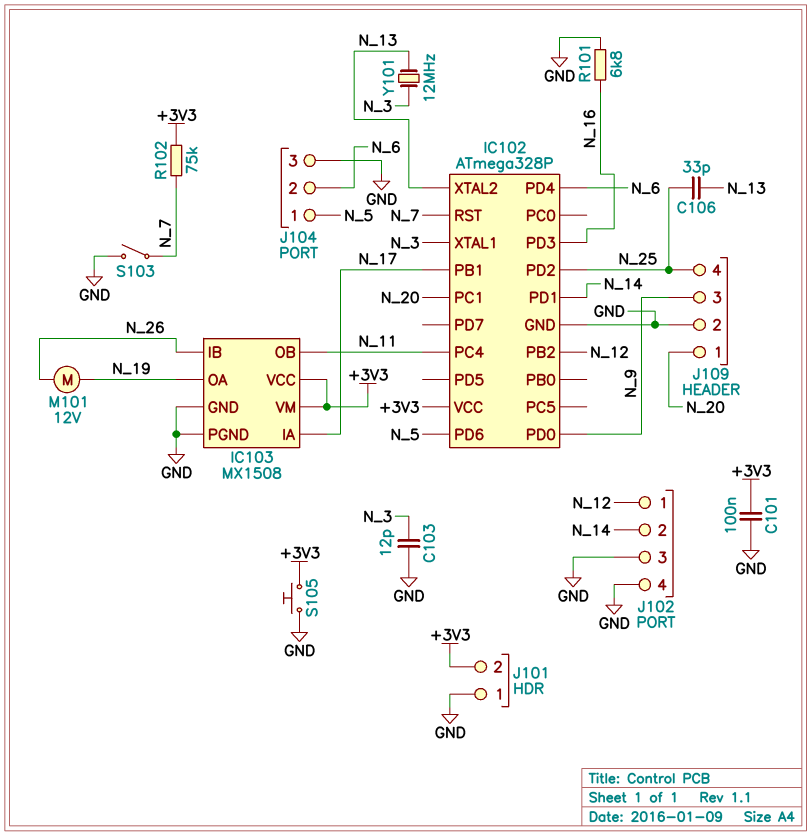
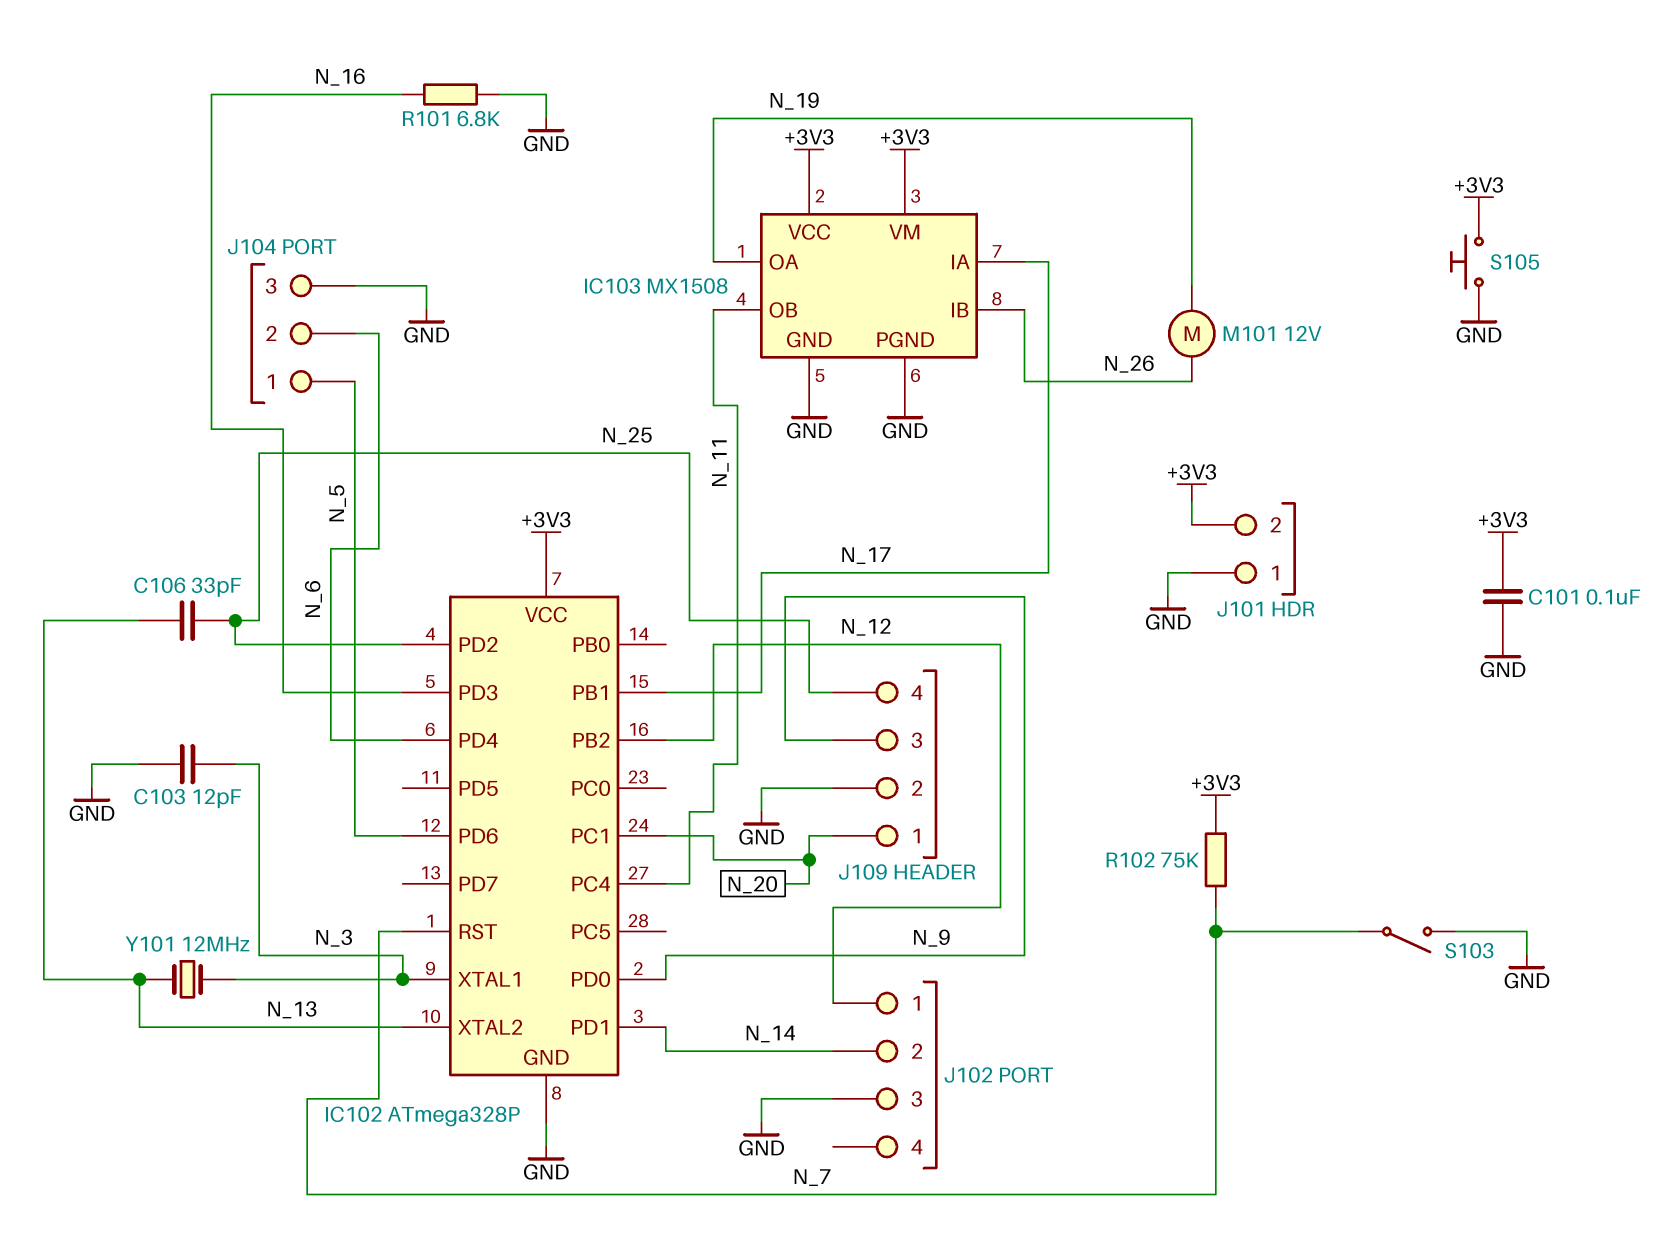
J102 pin 4: GND -> none

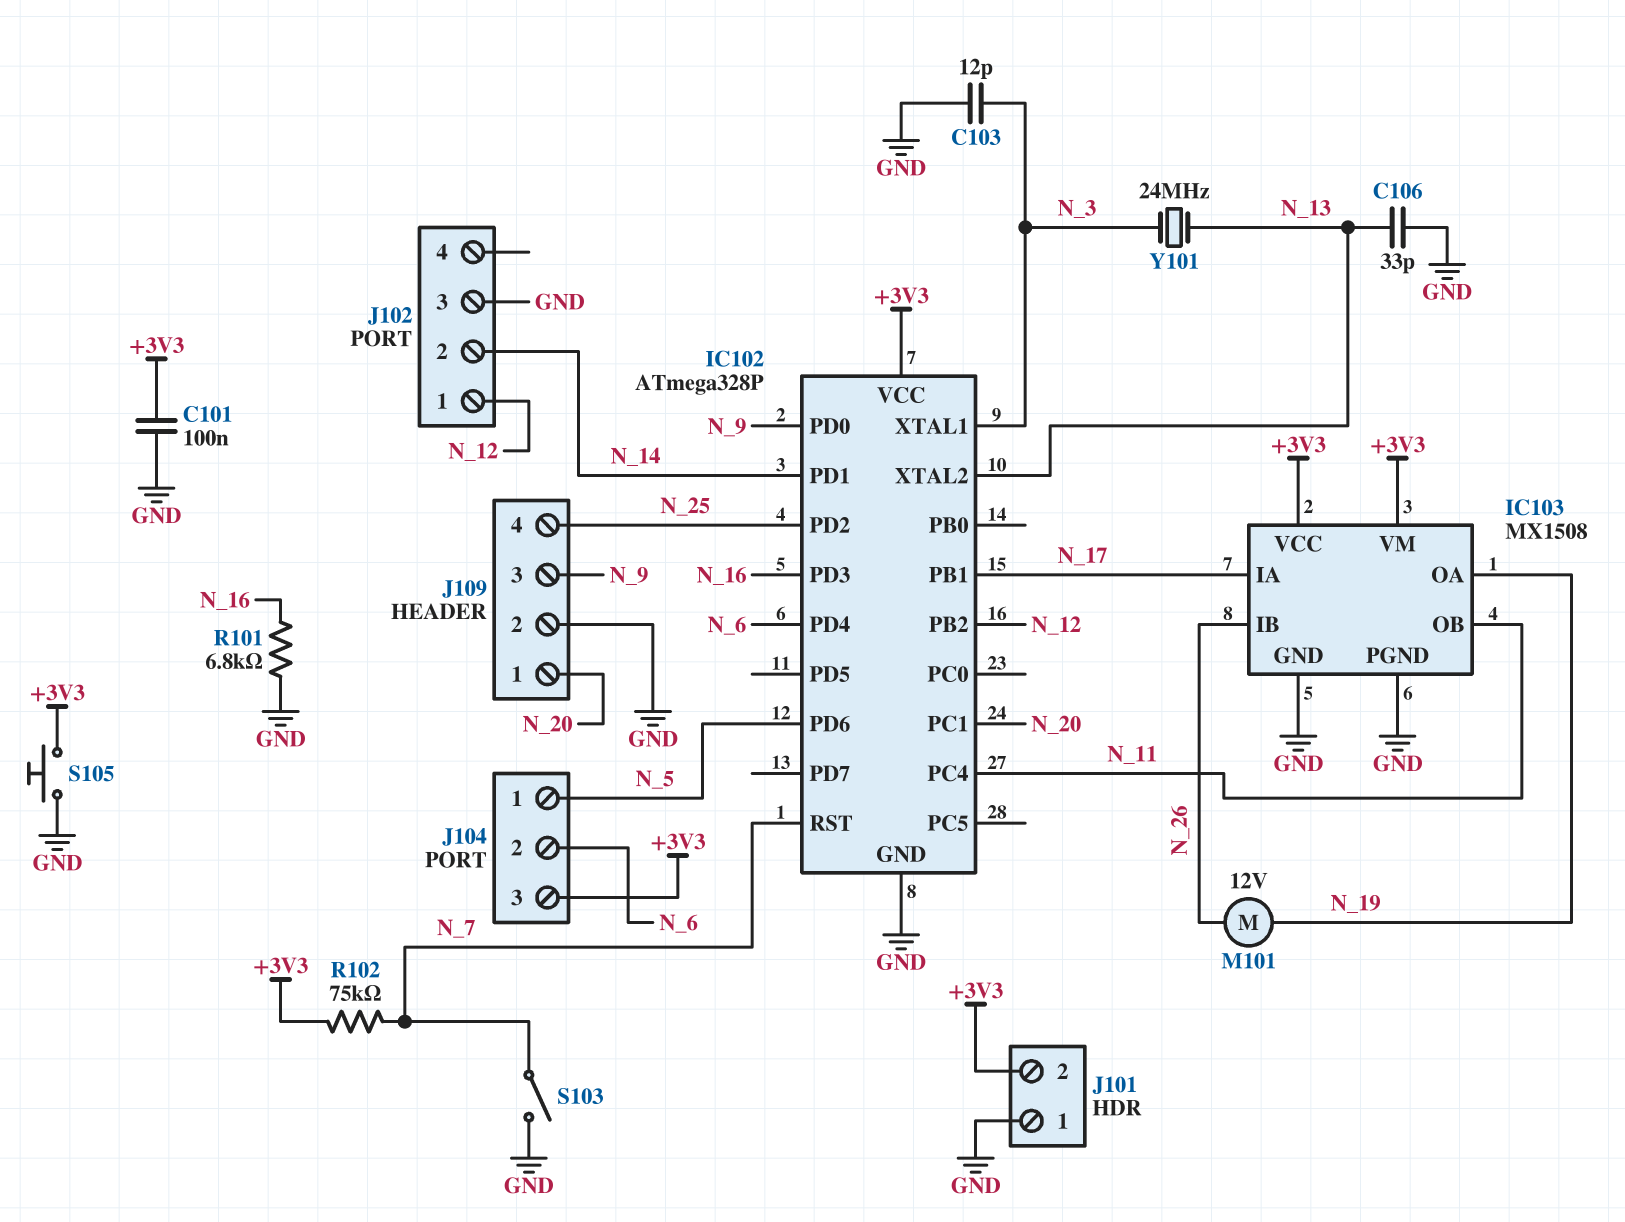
C106: 33pF (N_13, N_25) -> 33pF (GND, N_13)
J104 pin 3: GND -> +3V3
Y101: 12MHz (N_3, N_13) -> 24MHz (N_3, N_13)

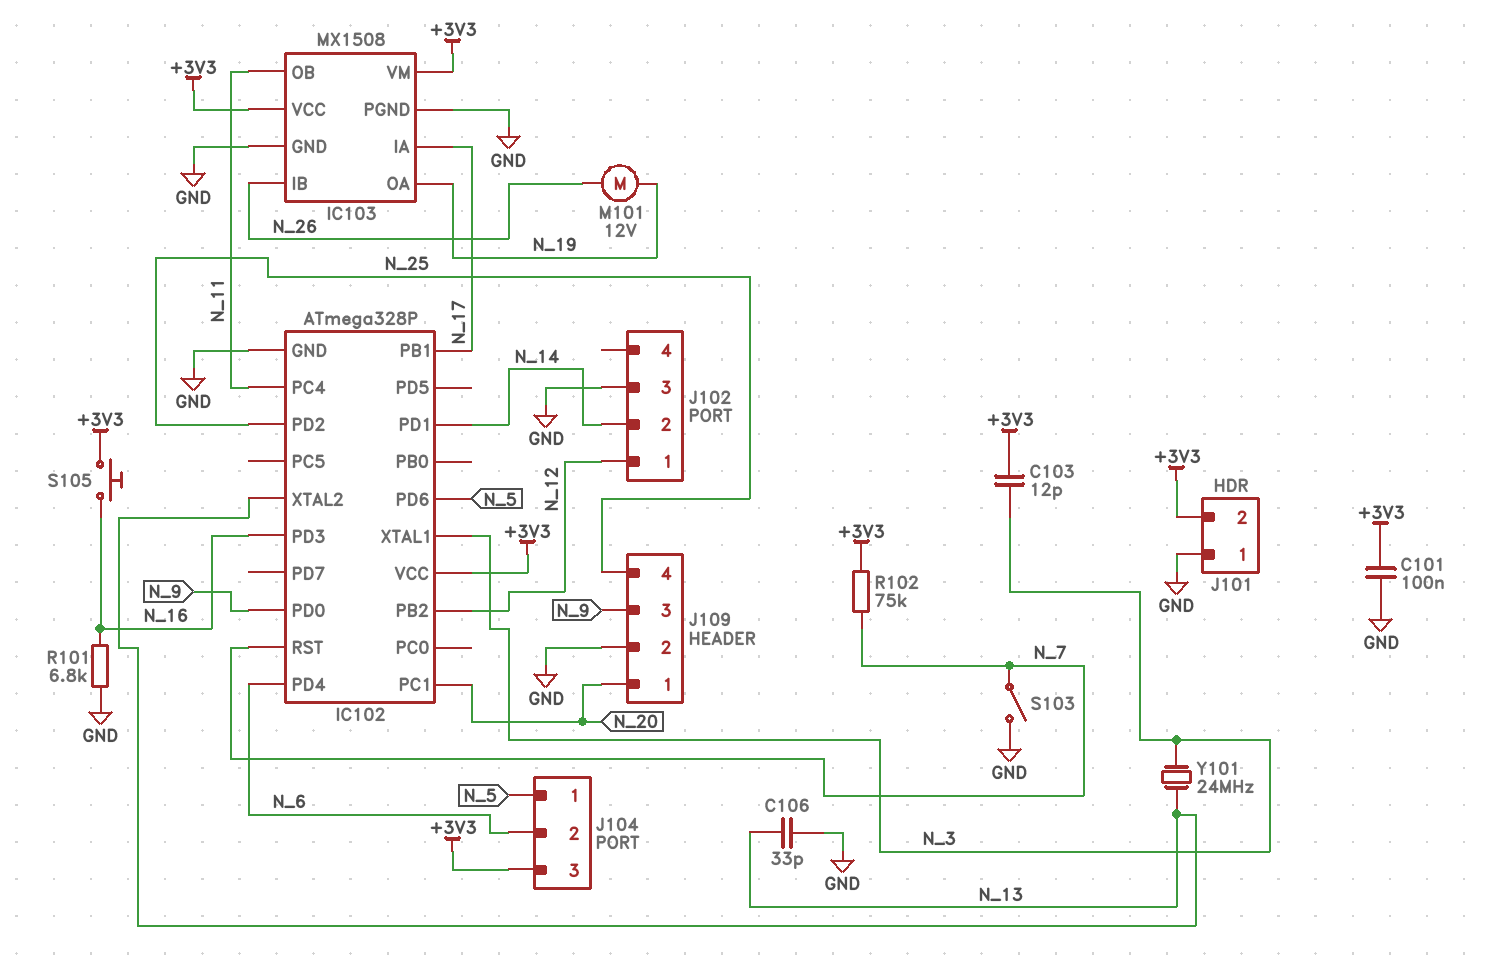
C103: 12pF (GND, N_3) -> 12pF (+3V3, N_3)
S105: button (+3V3, GND) -> button (+3V3, N_16)

